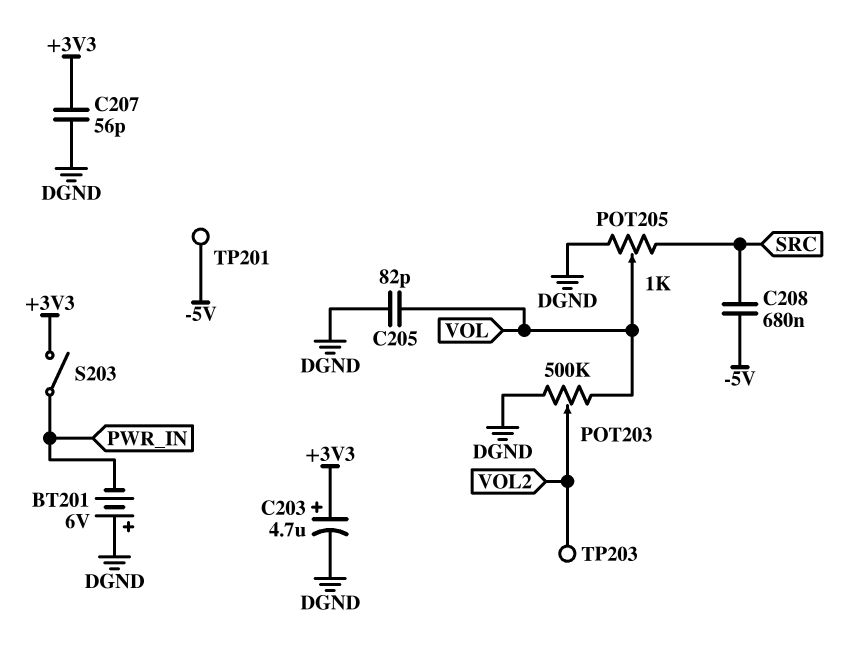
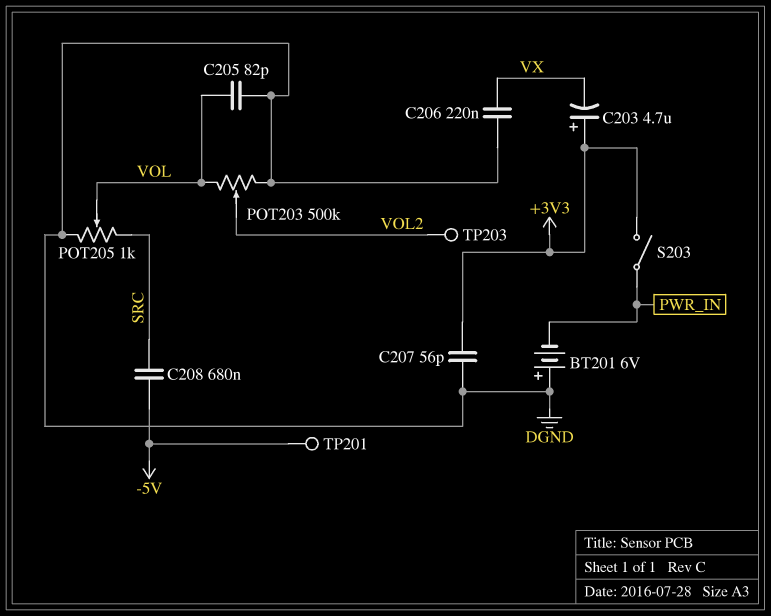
C203: 4.7uF (plus +3V3, minus DGND) -> 4.7uF (plus +3V3, minus VX)
C206: none -> 220nF (DGND, VX)

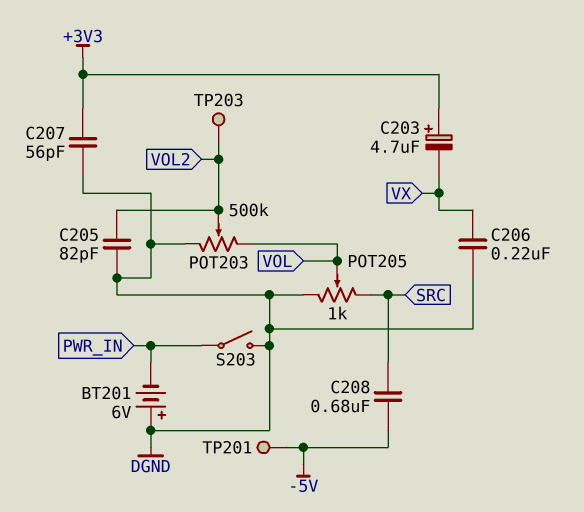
C205: 82pF (DGND, VOL) -> 82pF (DGND, VOL2)
S203: switch (+3V3, PWR_IN) -> switch (DGND, PWR_IN)

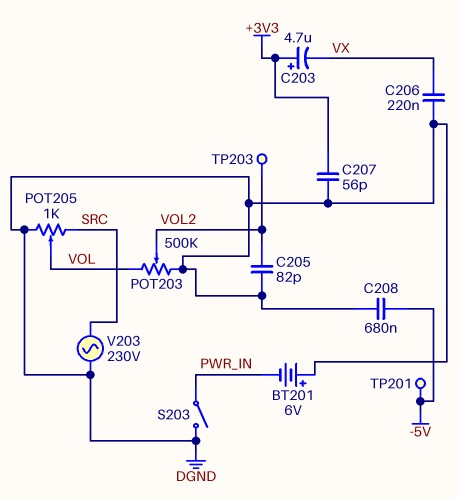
C208: 680nF (-5V, SRC) -> 680nF (-5V, DGND)
V203: none -> AC 230V (DGND, SRC)

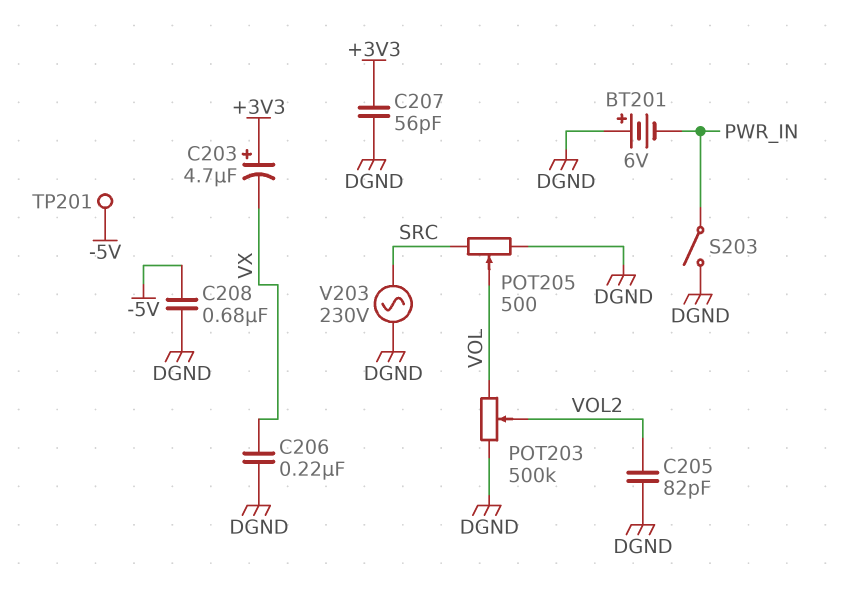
POT205: 1k (DGND, SRC, wiper VOL) -> 500 (DGND, SRC, wiper VOL)
TP203: test point (VOL2) -> none

